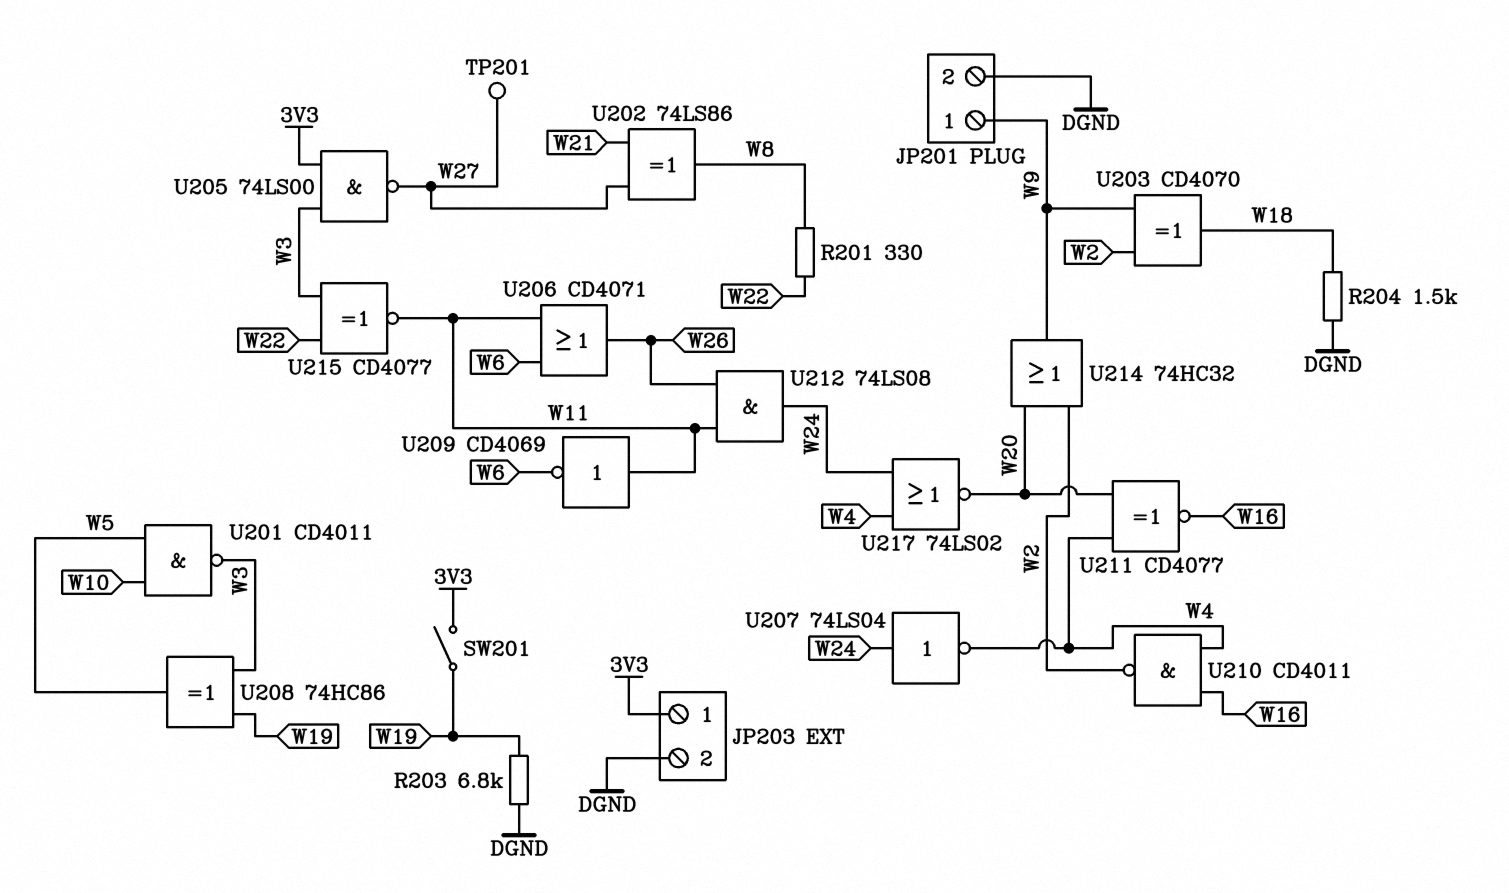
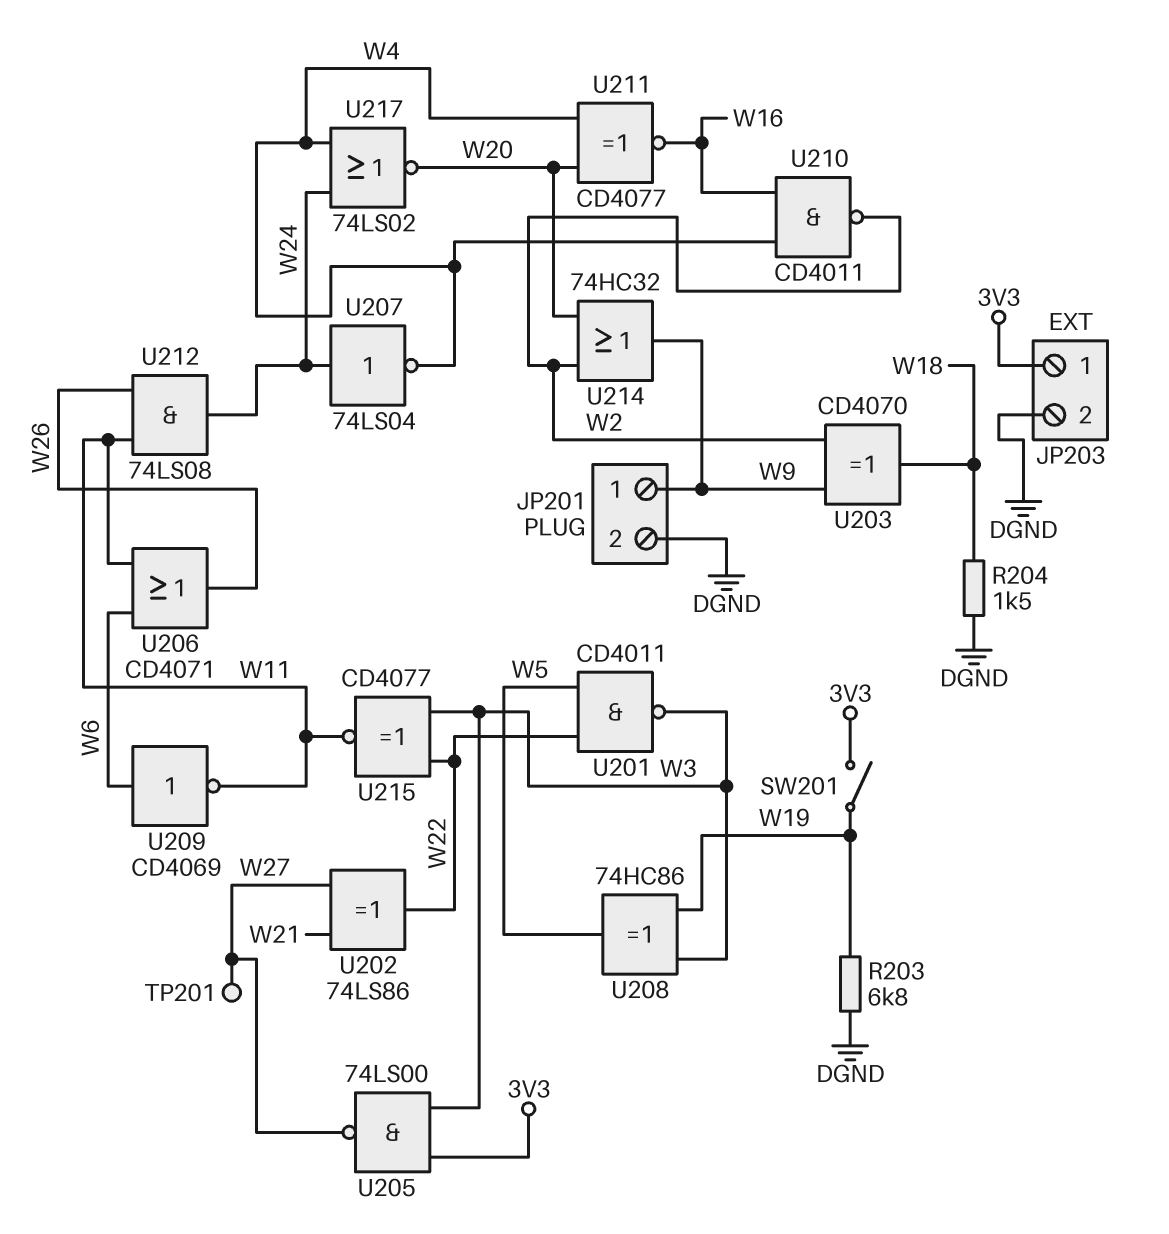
R201: 330 (W8, W22) -> none
U201: NAND CD4011 (in W5, in W10, out W3) -> NAND CD4011 (in W5, in W22, out W3)
U202: XOR 74LS86 (in W21, in W27, out W8) -> XOR 74LS86 (in W21, in W27, out W22)
U209: NOT CD4069 (in W11, out W6) -> NOT CD4069 (in W6, out W11)

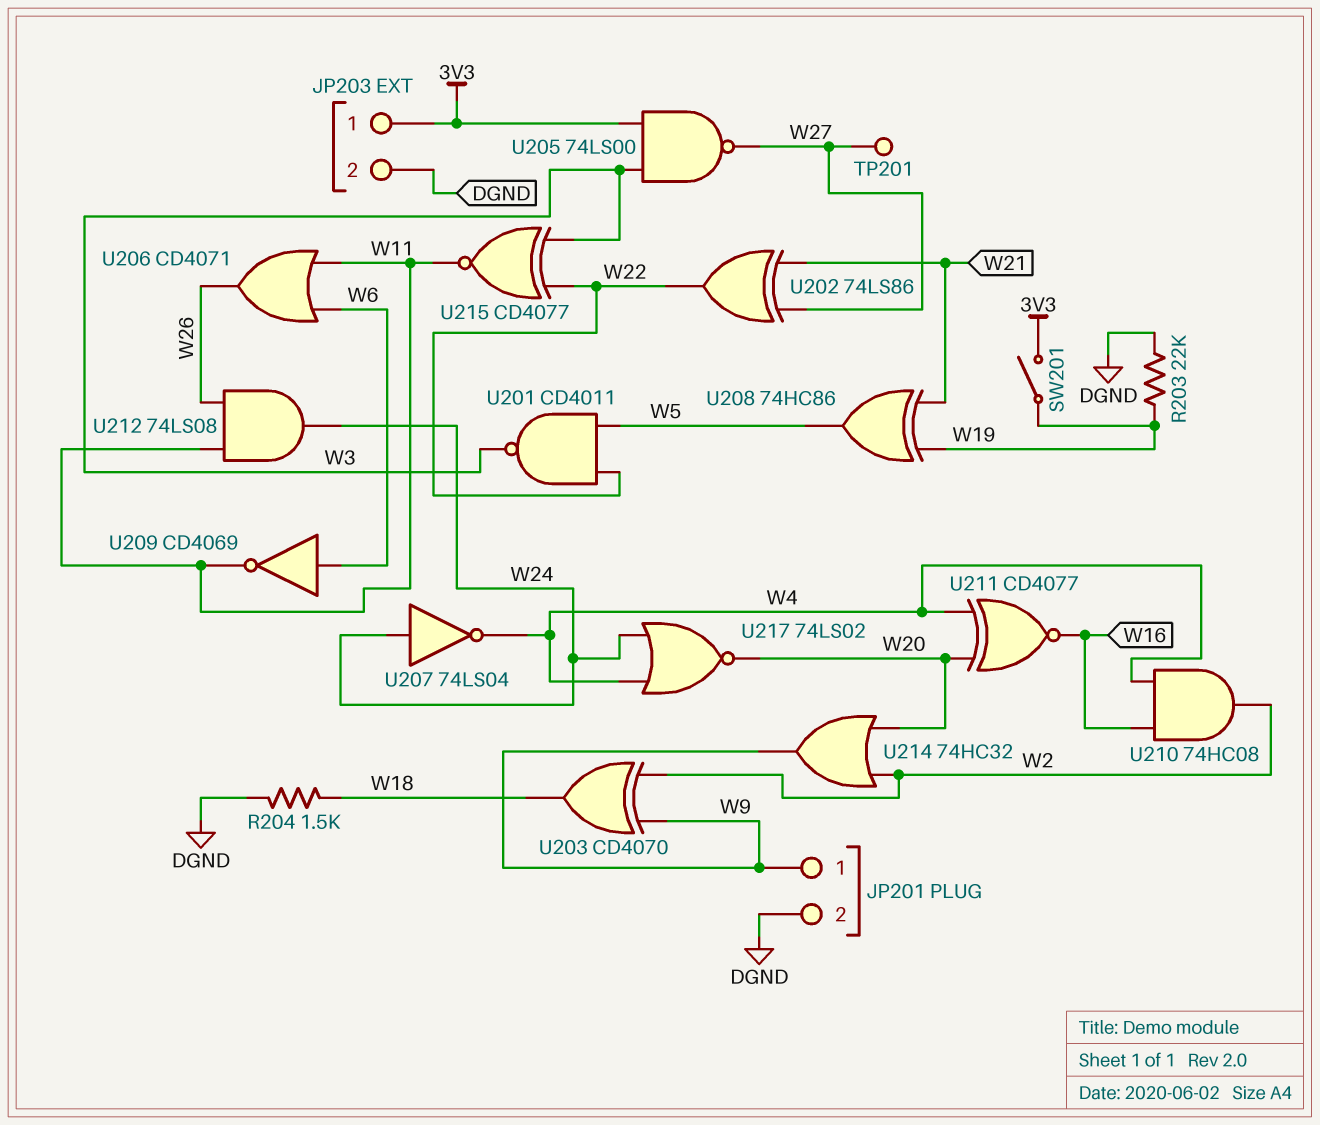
R203: 6.8k (DGND, W19) -> 22k (DGND, W19)
U208: XOR 74HC86 (in W3, in W19, out W5) -> XOR 74HC86 (in W19, in W21, out W5)
U210: NAND CD4011 (in W4, in W16, out W2) -> AND 74HC08 (in W4, in W16, out W2)

